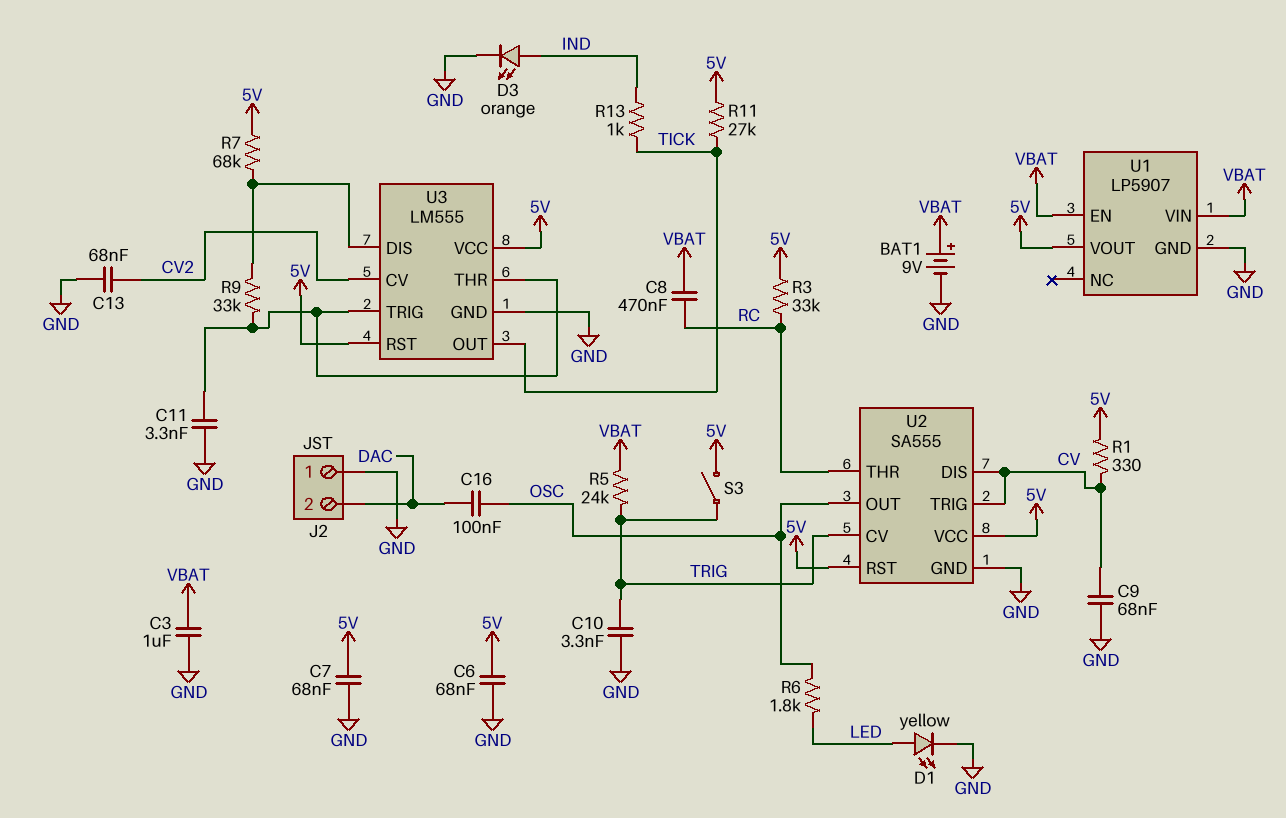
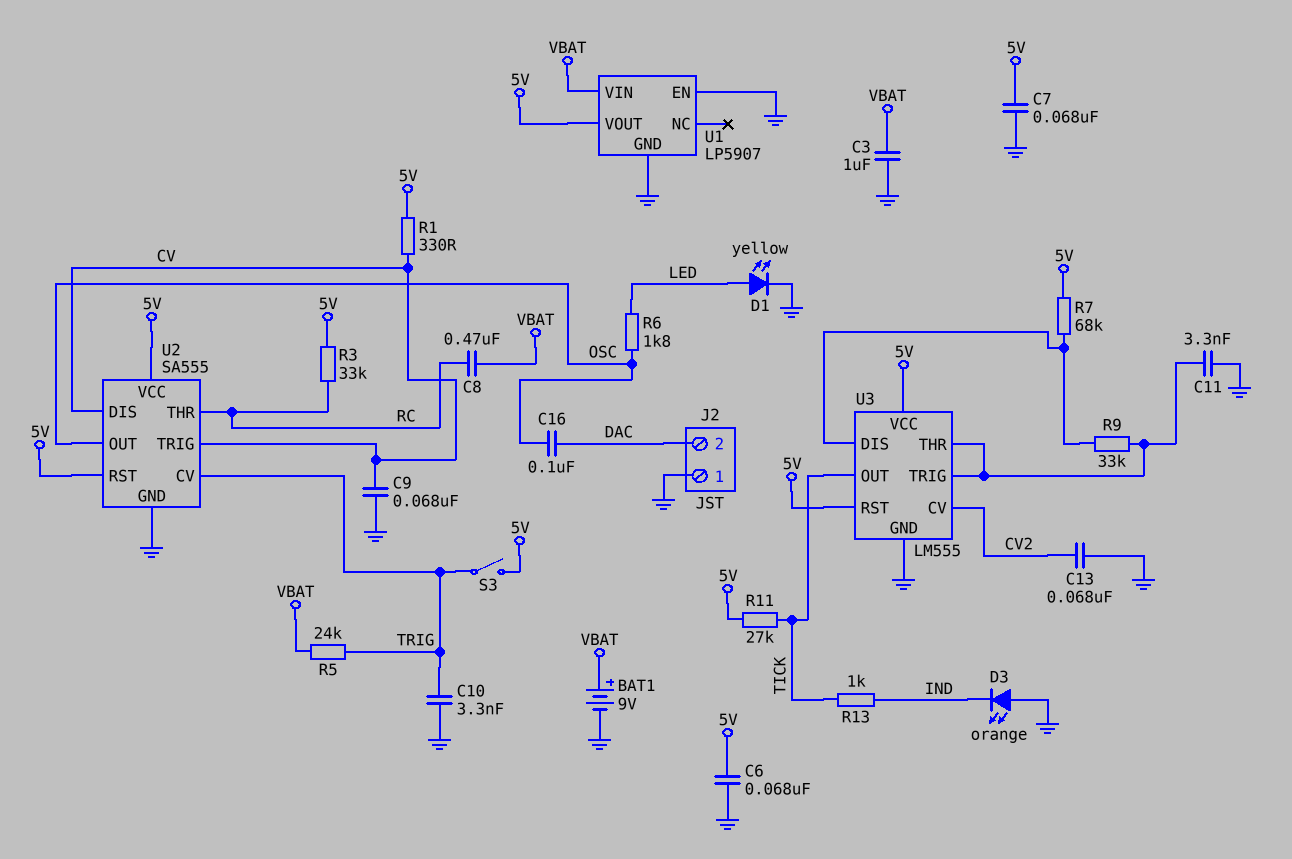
D3: LED orange (A IND, K GND) -> LED orange (A GND, K IND)
U1 pin EN: VBAT -> GND

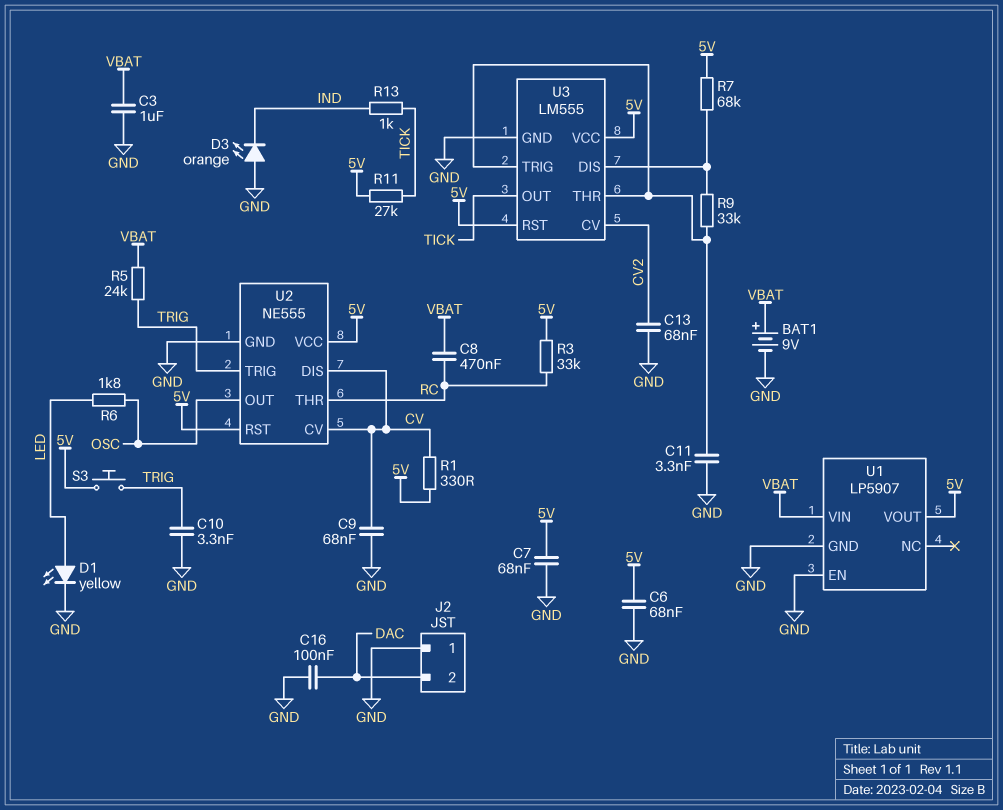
C16: 100nF (DAC, OSC) -> 100nF (DAC, GND)
S3: switch (5V, TRIG) -> button (5V, TRIG)
U2: SA555 -> NE555
U2 pin CV: TRIG -> CV
U2 pin TRIG: CV -> TRIG

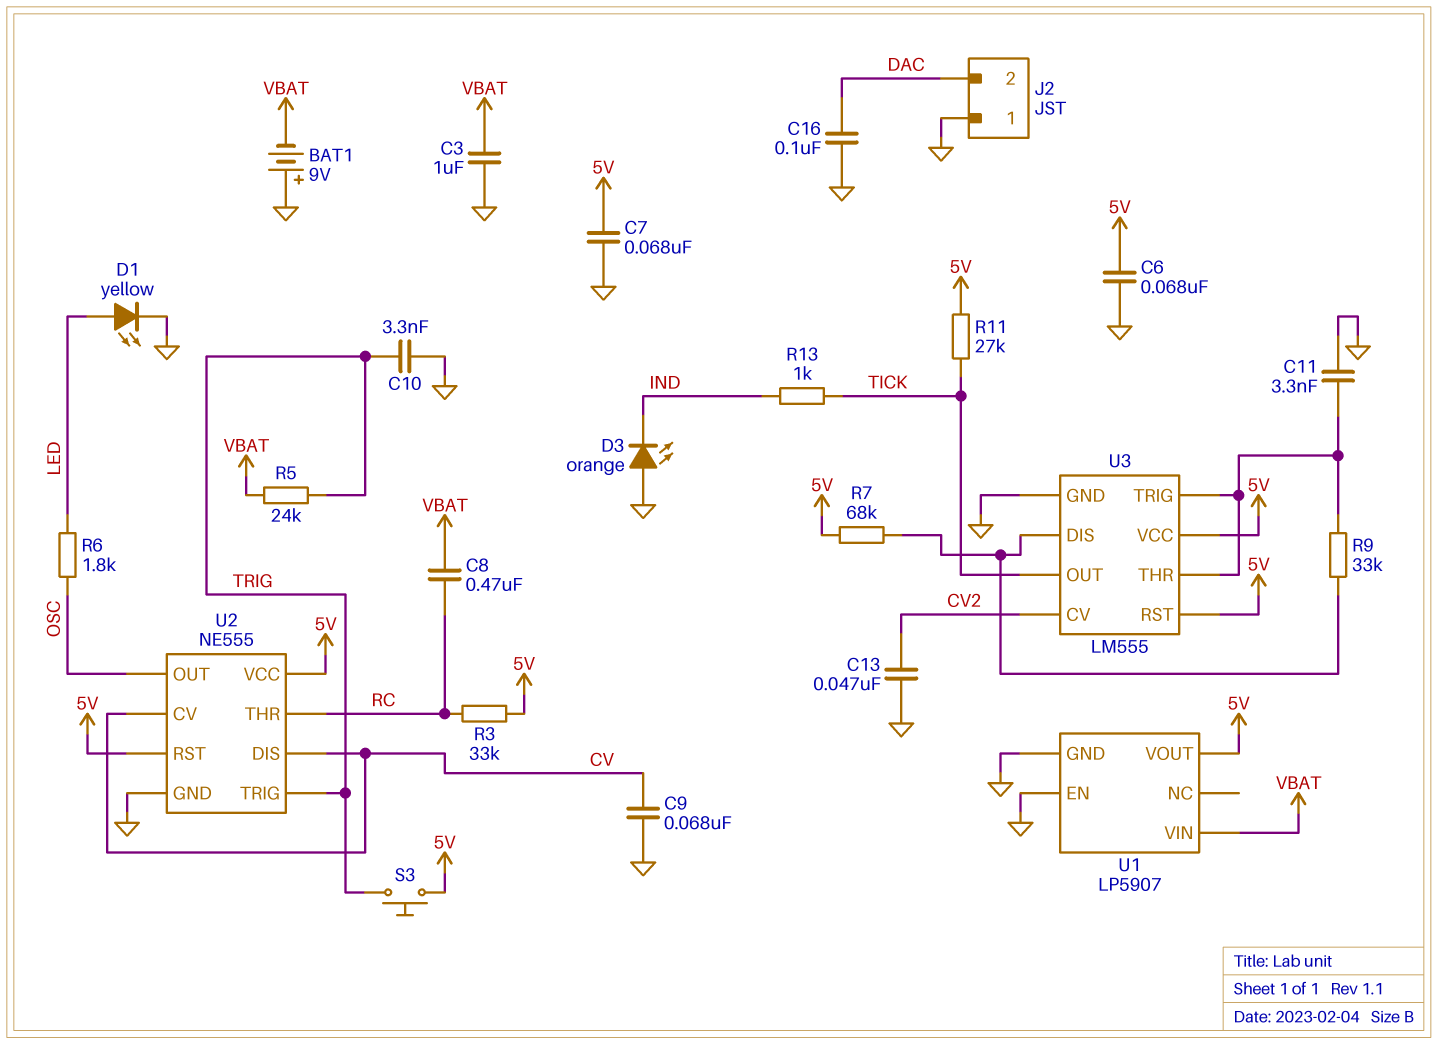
BAT1: 9V (plus VBAT, minus GND) -> 9V (plus GND, minus VBAT)
C13: 68nF (CV2, GND) -> 47nF (CV2, GND)
R1: 330 (5V, CV) -> none

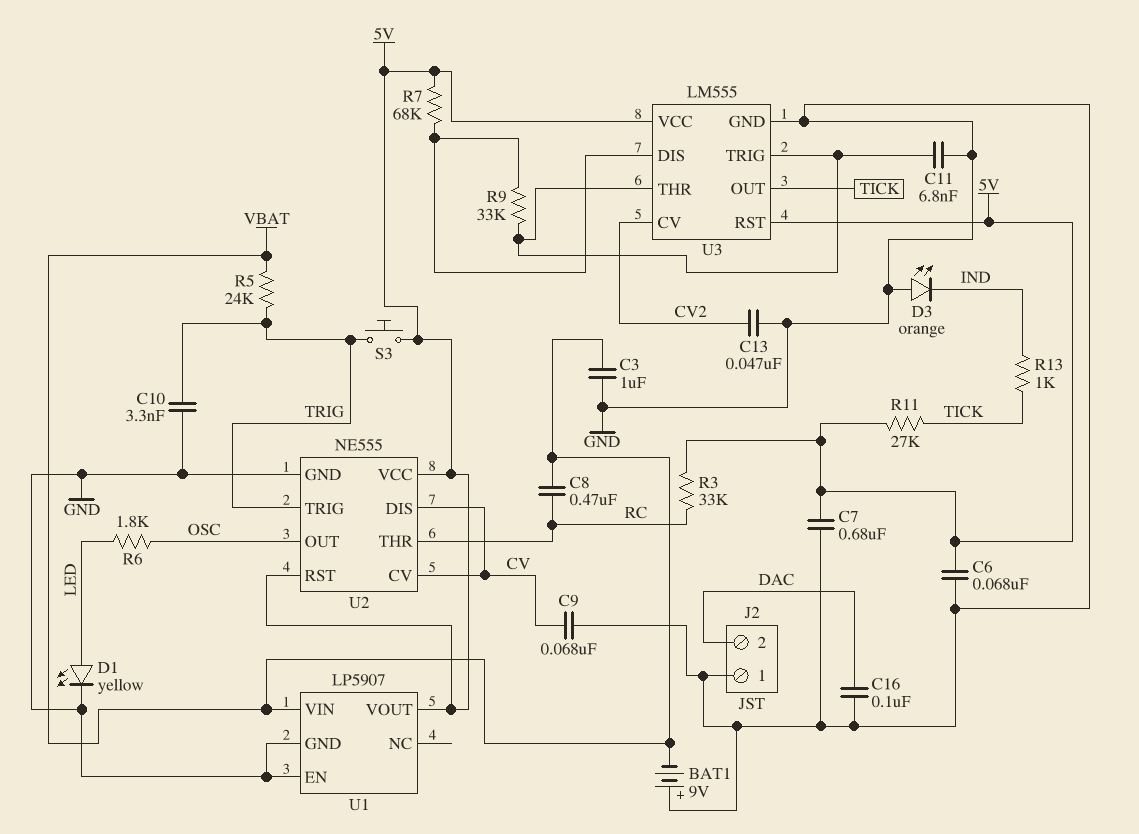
C7: 68nF (5V, GND) -> 680nF (5V, GND)
C11: 3.3nF (GND, U3/THR) -> 6.8nF (GND, U3/THR)

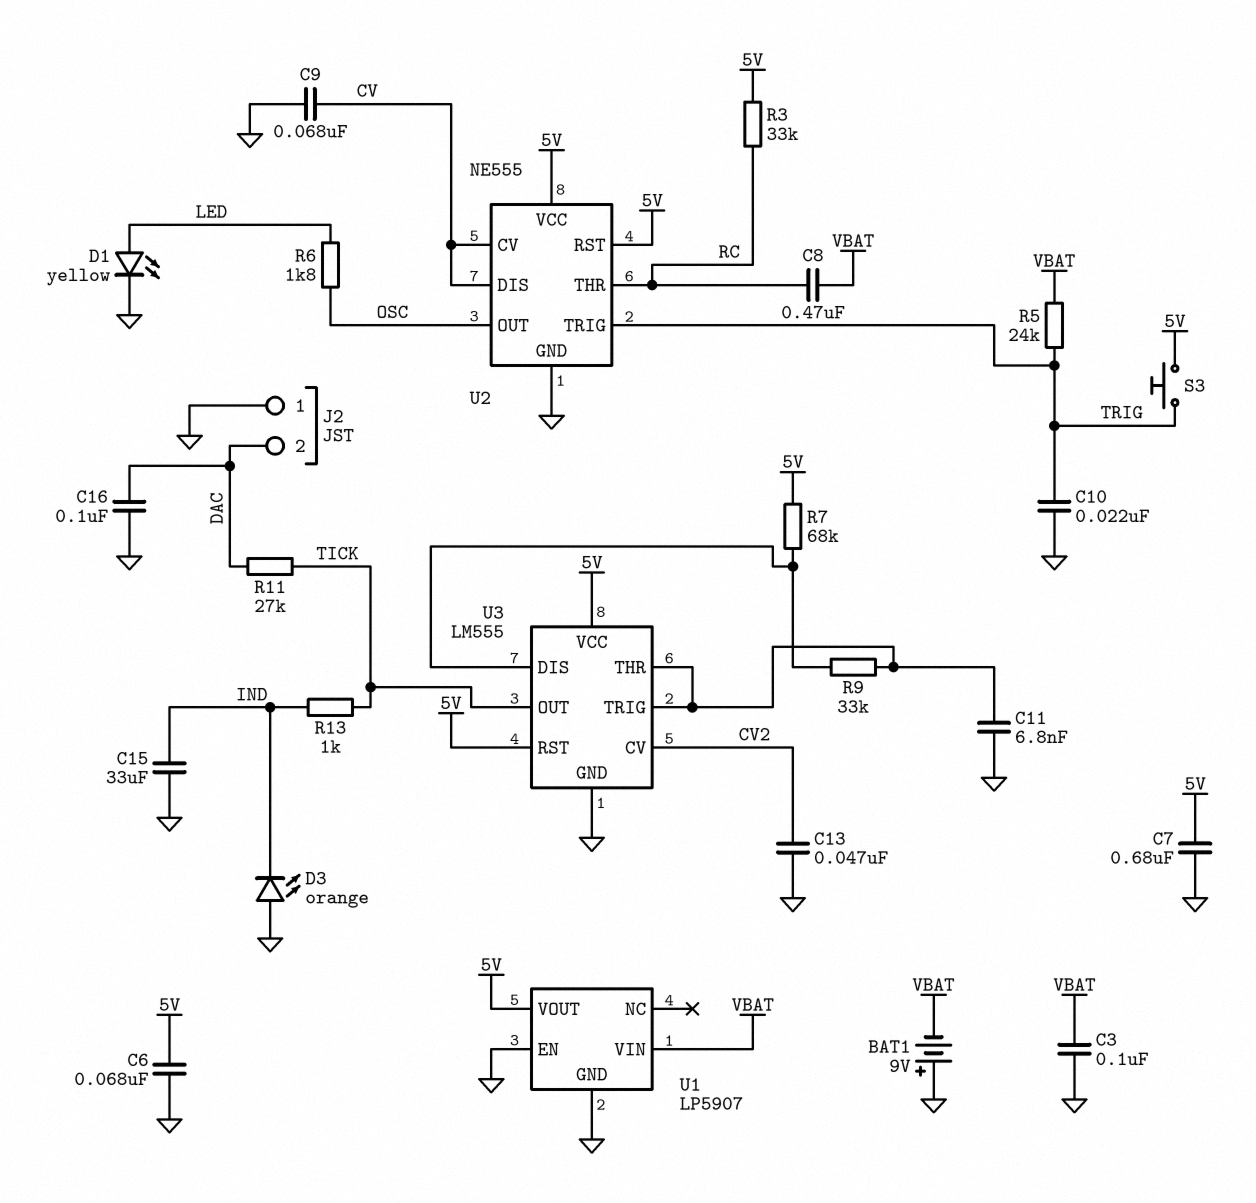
C3: 1uF (GND, VBAT) -> 100nF (GND, VBAT)
C10: 3.3nF (GND, TRIG) -> 22nF (GND, TRIG)
C15: none -> 33uF (GND, IND)
R11: 27k (5V, TICK) -> 27k (DAC, TICK)

